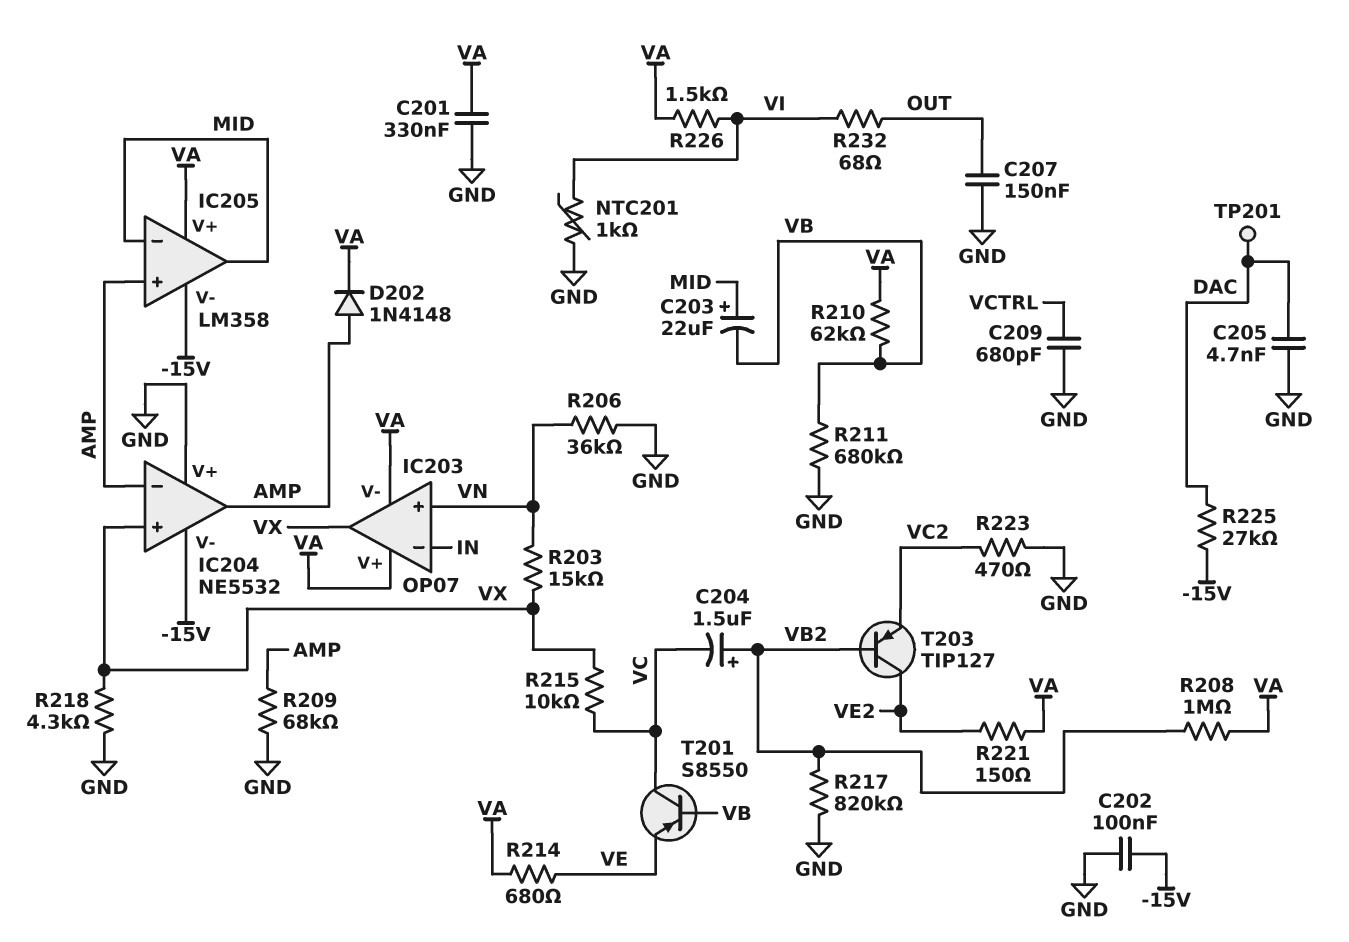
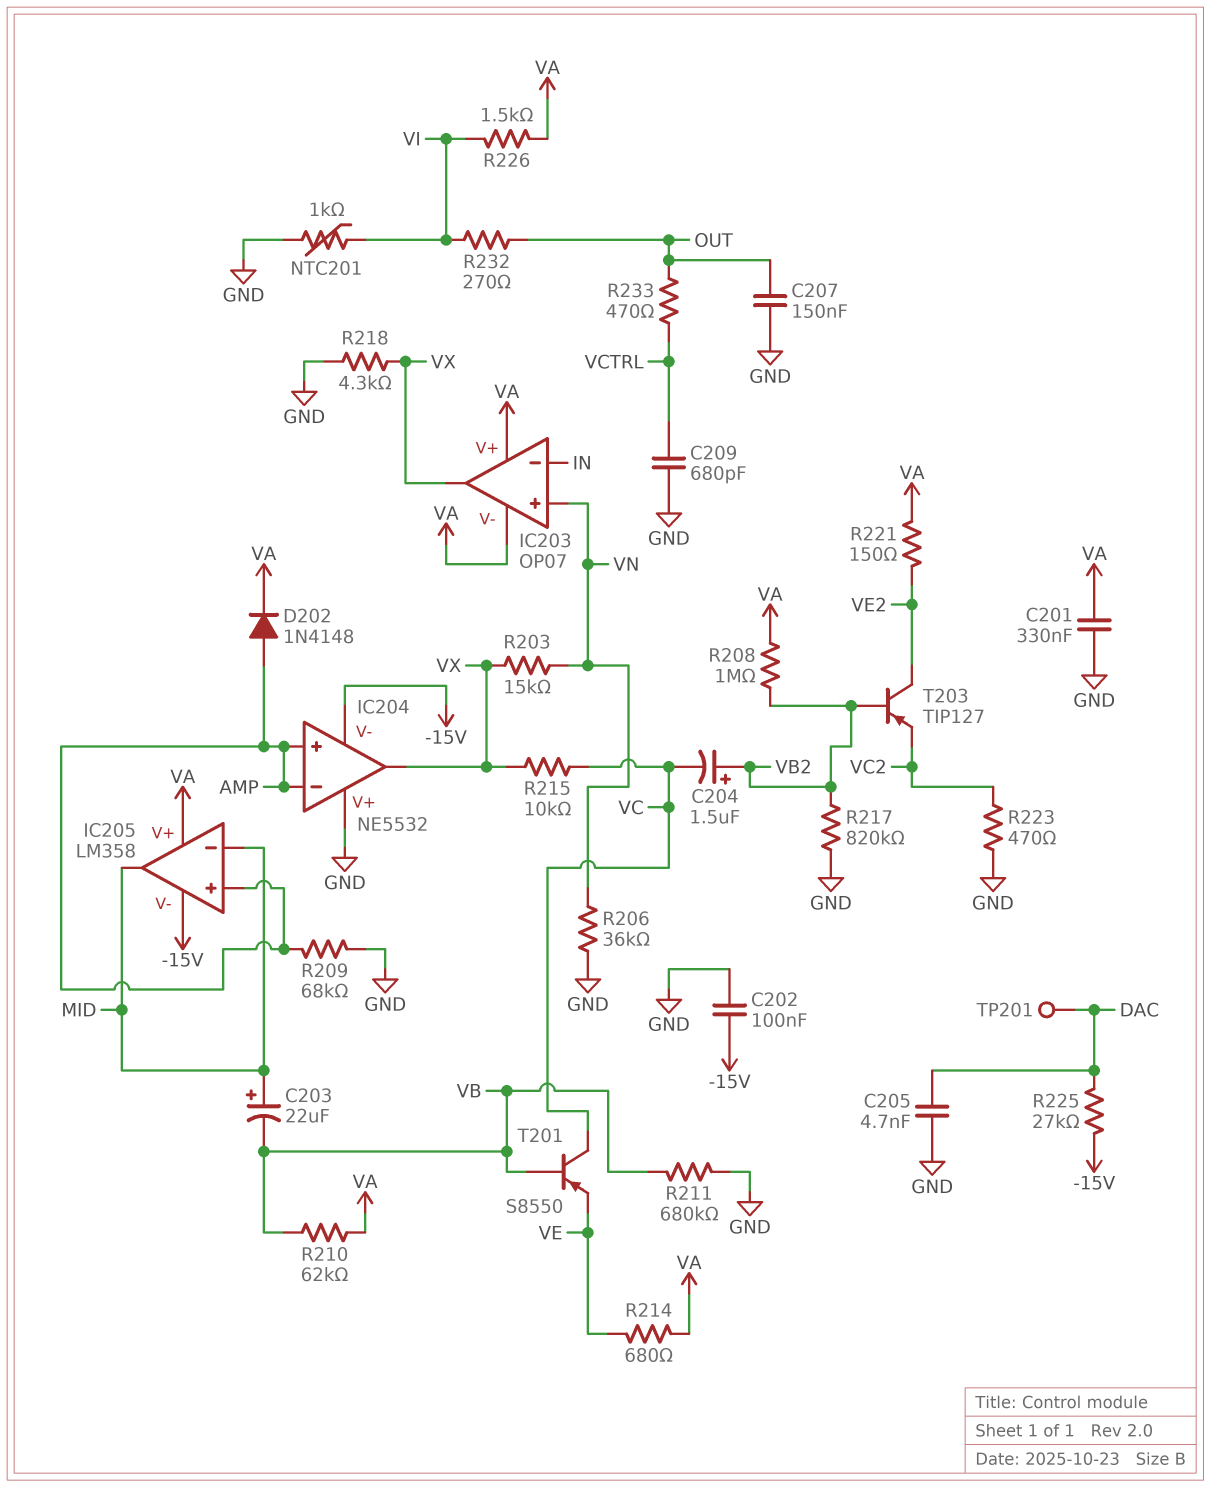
IC204 pin in+: VX -> AMP
IC204 pin out: AMP -> VX
R232: 68 (OUT, VI) -> 270 (OUT, VI)
R233: none -> 470 (OUT, VCTRL)

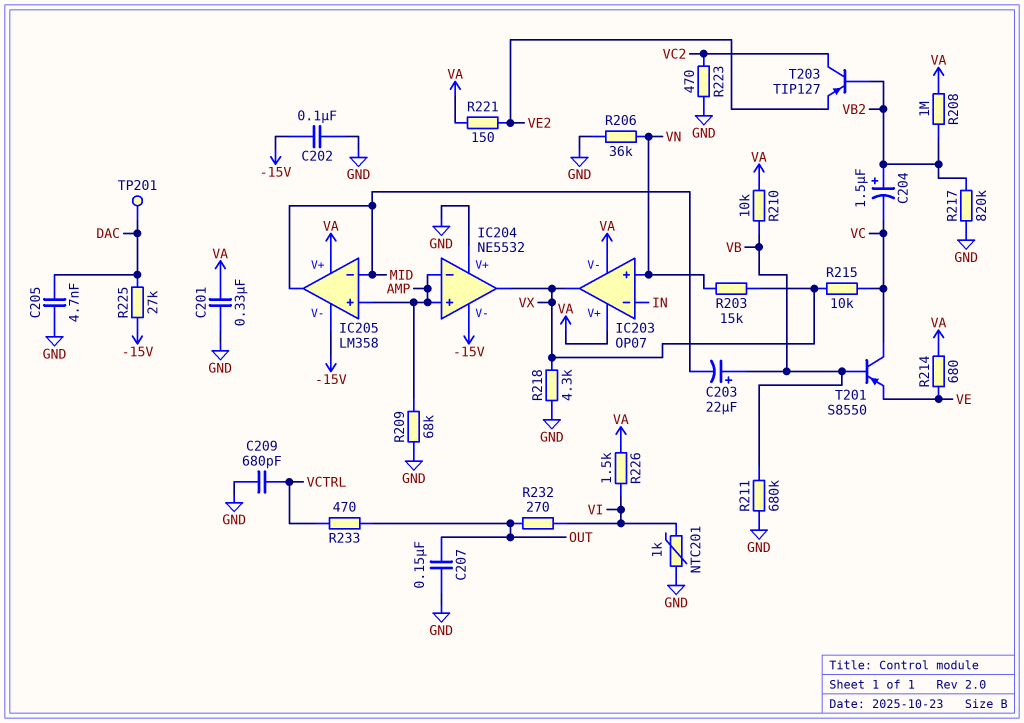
C203: 22uF (plus MID, minus VB) -> 22uF (plus VB, minus MID)
D202: diode 1N4148 (A AMP, K VA) -> none
R210: 62k (VA, VB) -> 10k (VA, VB)
T203: PNP TIP127 (B VB2, C VE2, E VC2) -> PNP TIP127 (B VB2, C VC2, E VE2)

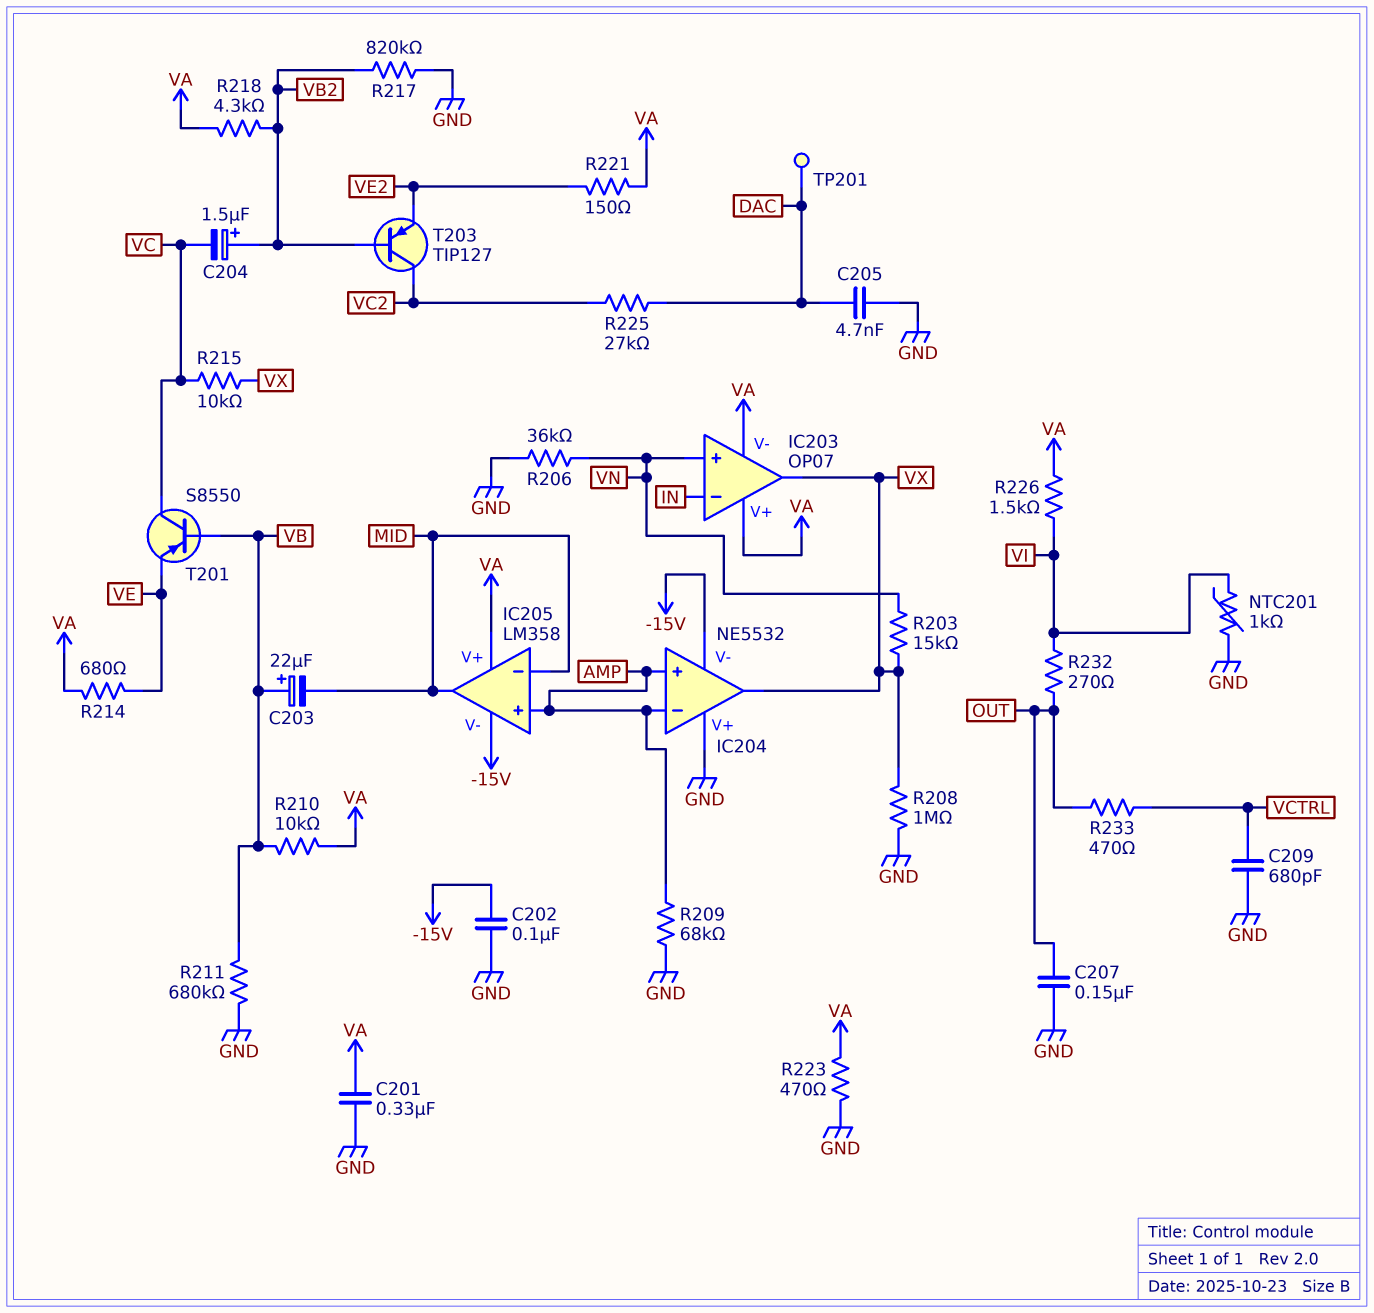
R208: 1M (VA, VB2) -> 1M (GND, VX)
R218: 4.3k (GND, VX) -> 4.3k (VA, VB2)
R223: 470 (GND, VC2) -> 470 (GND, VA)
R225: 27k (-15V, DAC) -> 27k (DAC, VC2)

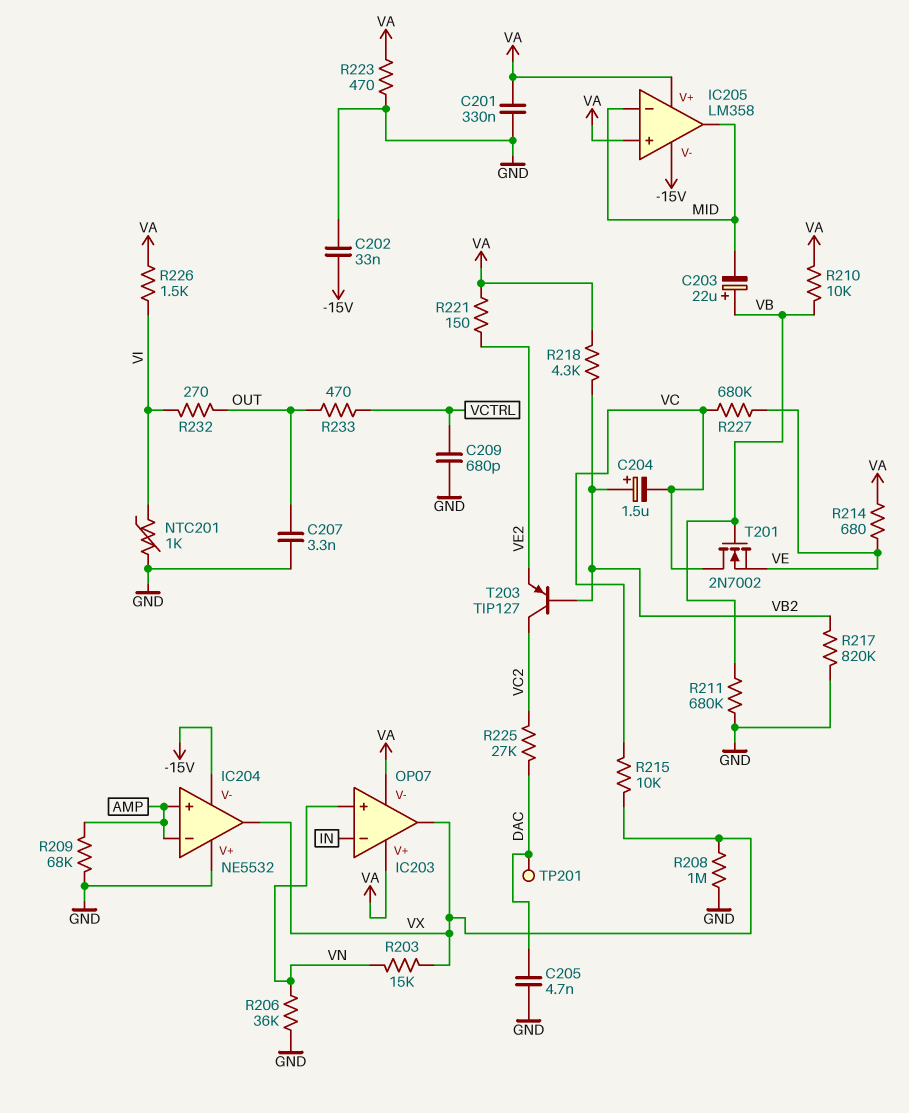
C202: 100nF (-15V, GND) -> 33nF (-15V, GND)
C207: 150nF (GND, OUT) -> 3.3nF (GND, OUT)
IC205 pin in+: AMP -> VA
R227: none -> 680k (VC, VE)
T201: PNP S8550 (B VB, C VC, E VE) -> NMOS 2N7002 (G VB, D VC, S VE)

